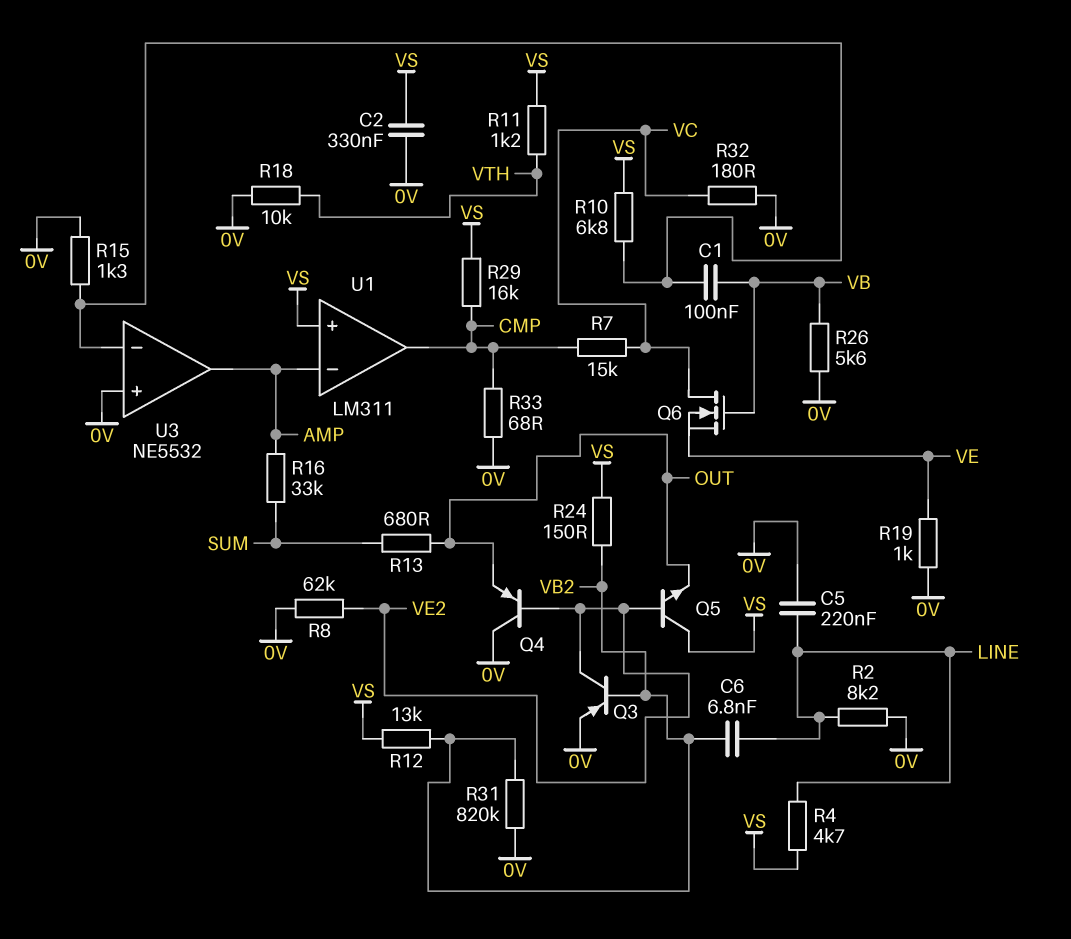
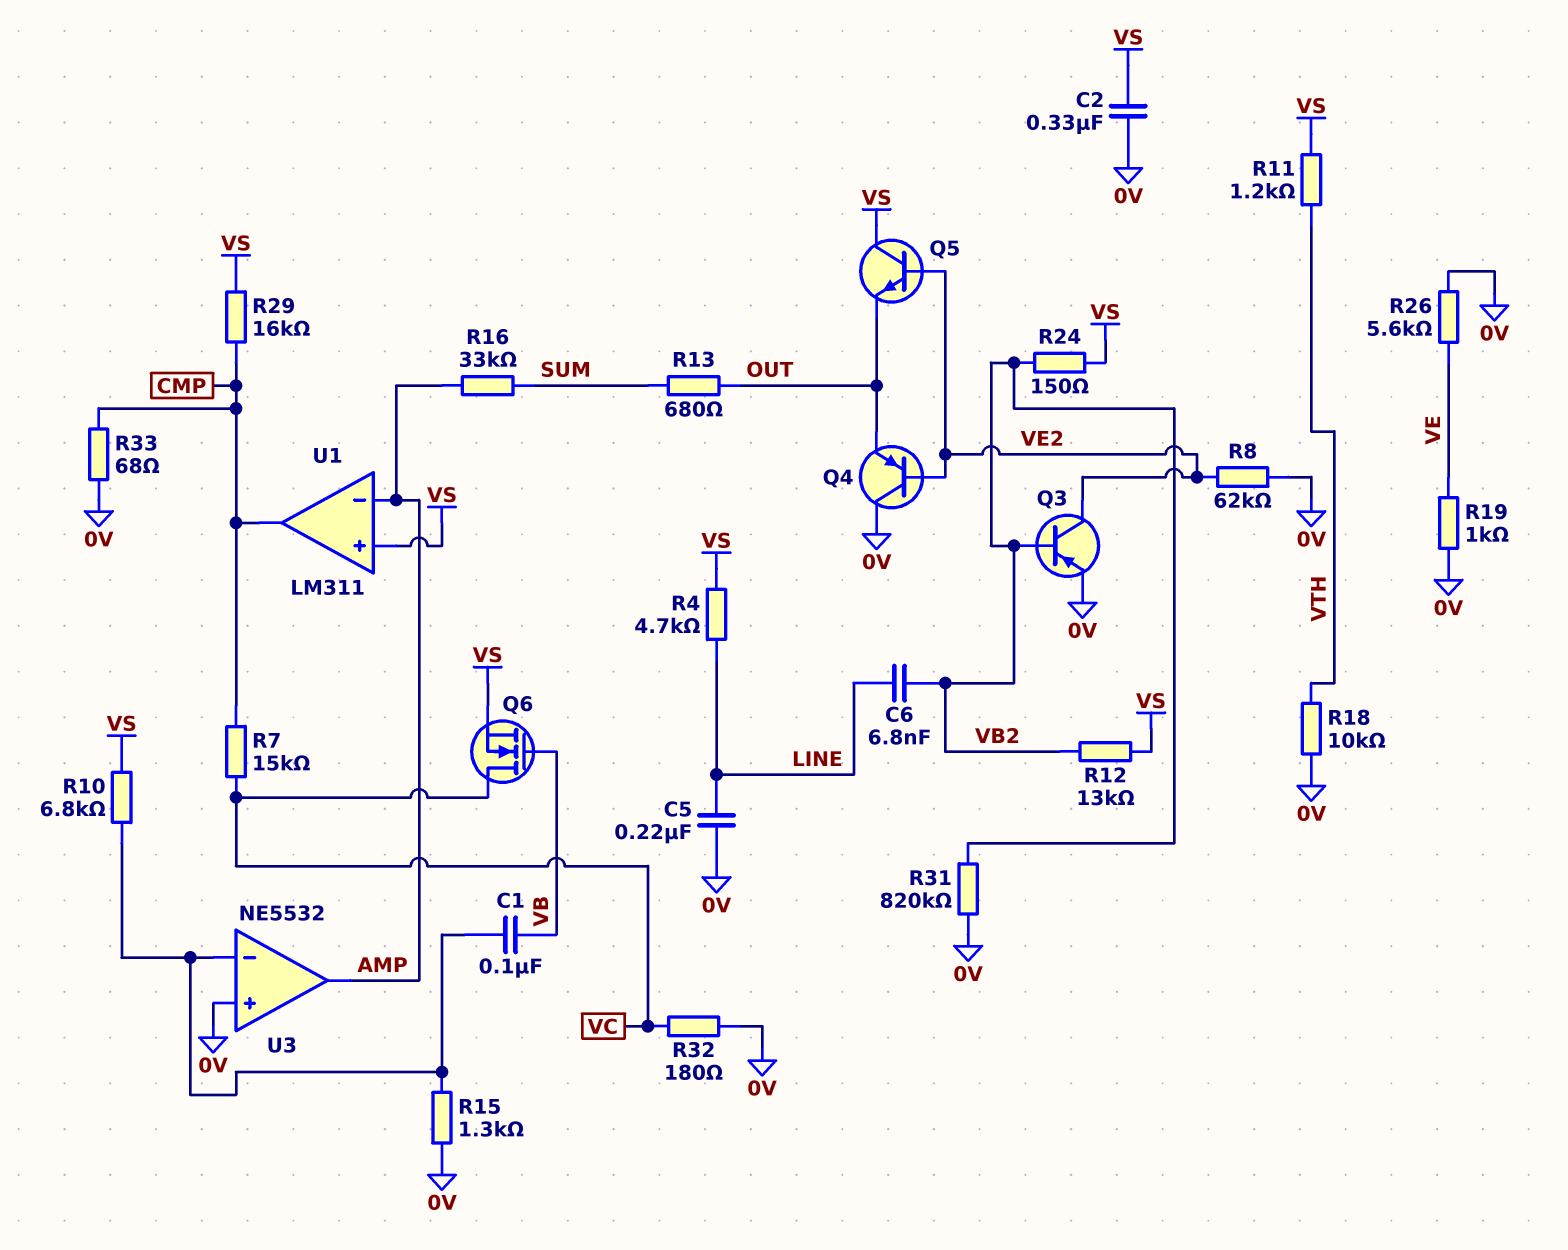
Q6: NMOS (G VB, D VC, S VE) -> NMOS (G VB, D VC, S VS)
R2: 8.2k (0V, LINE) -> none
R26: 5.6k (0V, VB) -> 5.6k (0V, VE)

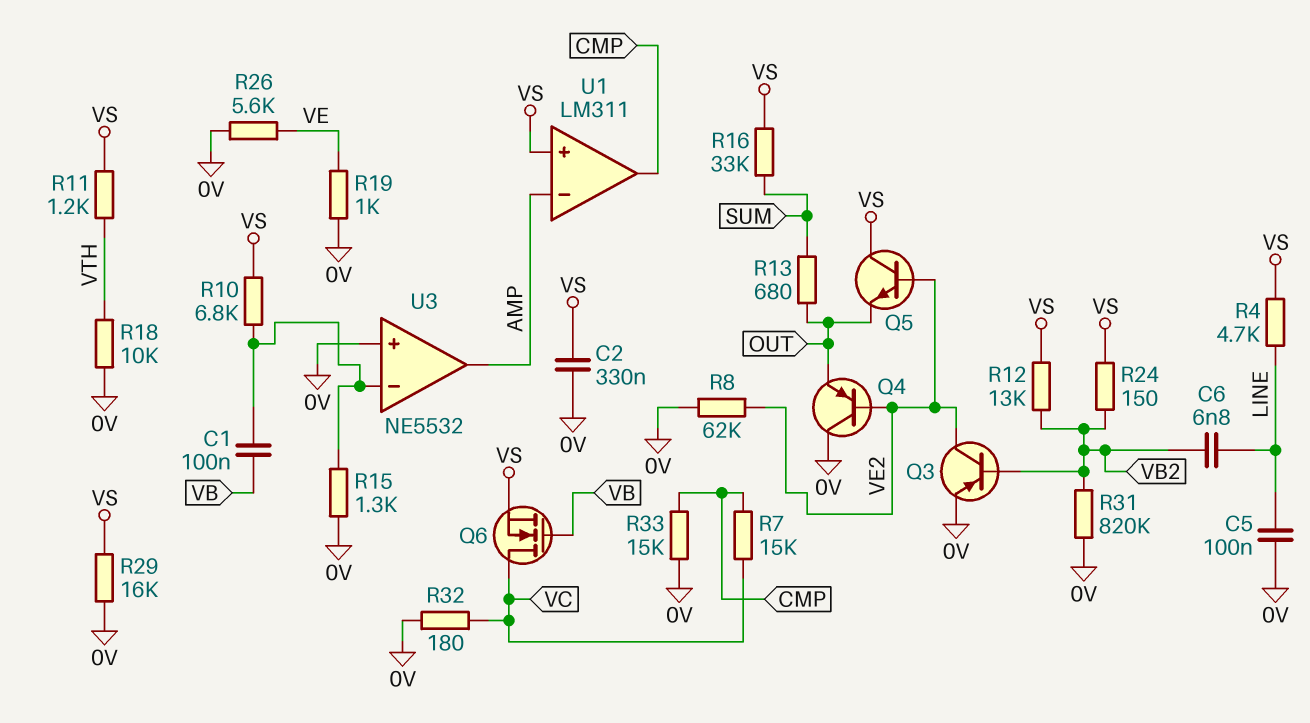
C5: 220nF (0V, LINE) -> 100nF (0V, LINE)
R16: 33k (AMP, SUM) -> 33k (SUM, VS)
R29: 16k (CMP, VS) -> 16k (0V, VS)
R33: 68 (0V, CMP) -> 15k (0V, CMP)

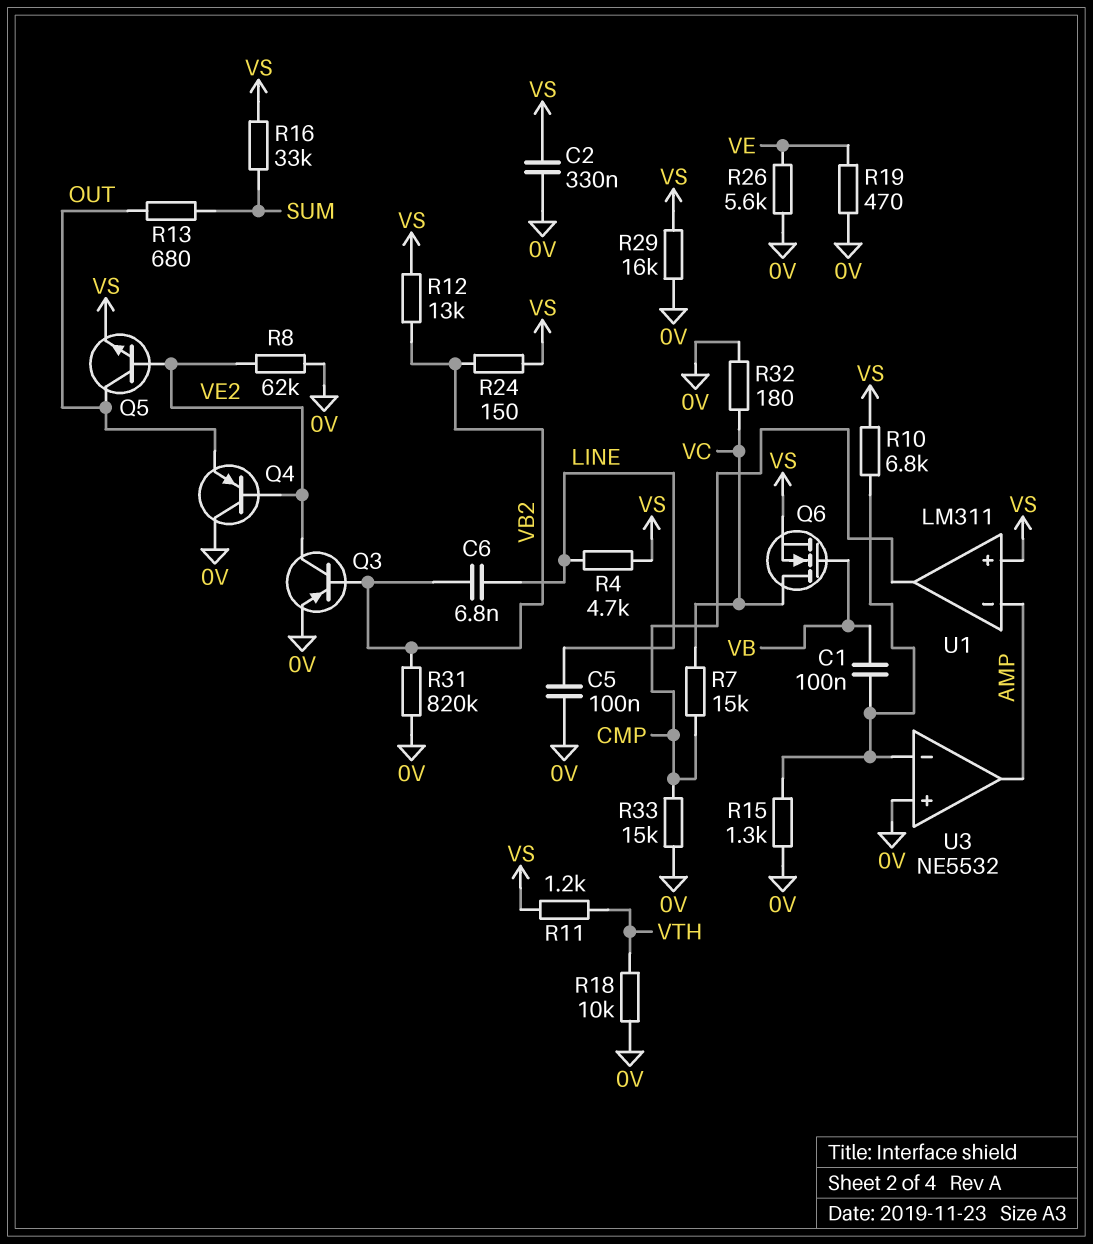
Q5: NPN (B VE2, C VS, E OUT) -> NPN (B VE2, C OUT, E VS)
R19: 1k (0V, VE) -> 470 (0V, VE)

